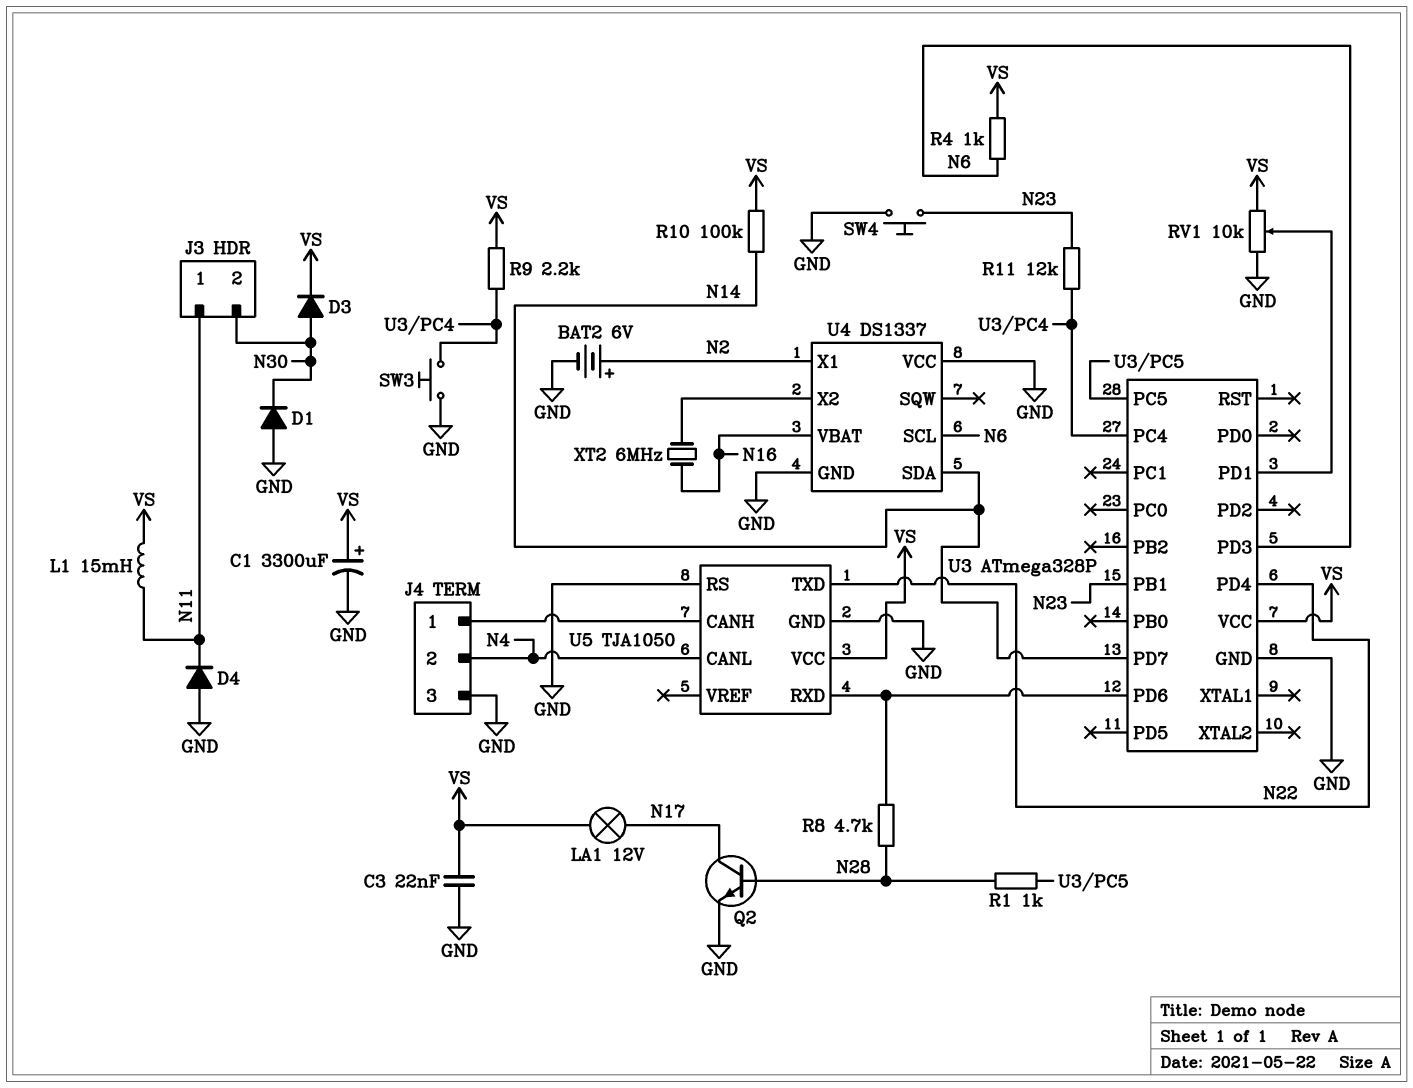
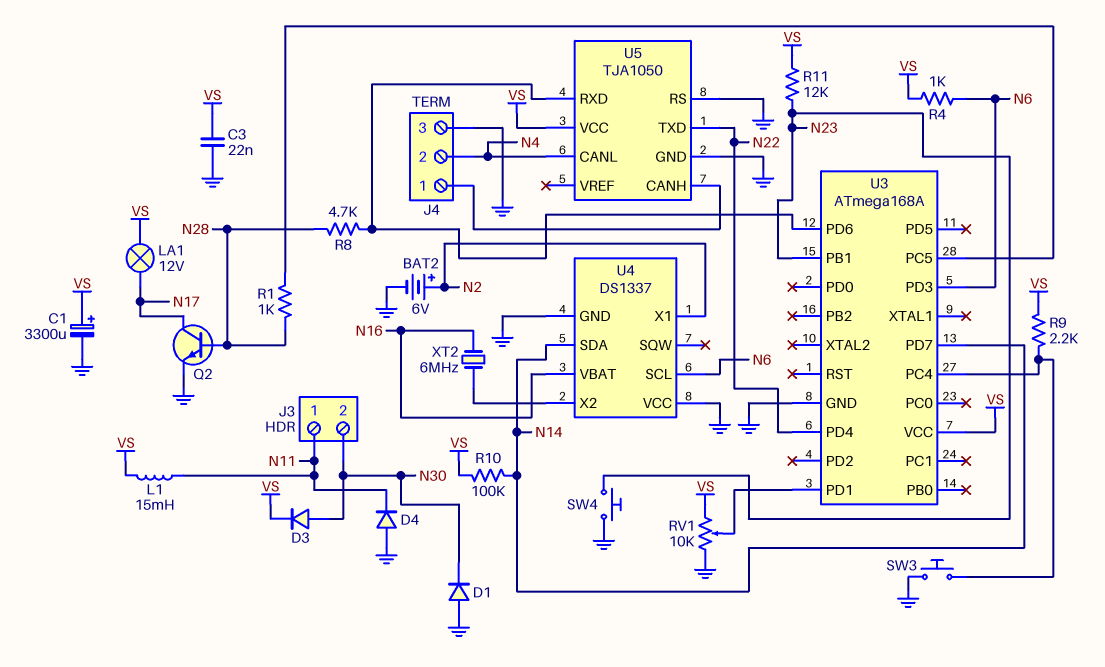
R11: 12k (N23, U3/PC4) -> 12k (N23, VS)
U3: ATmega328P -> ATmega168A

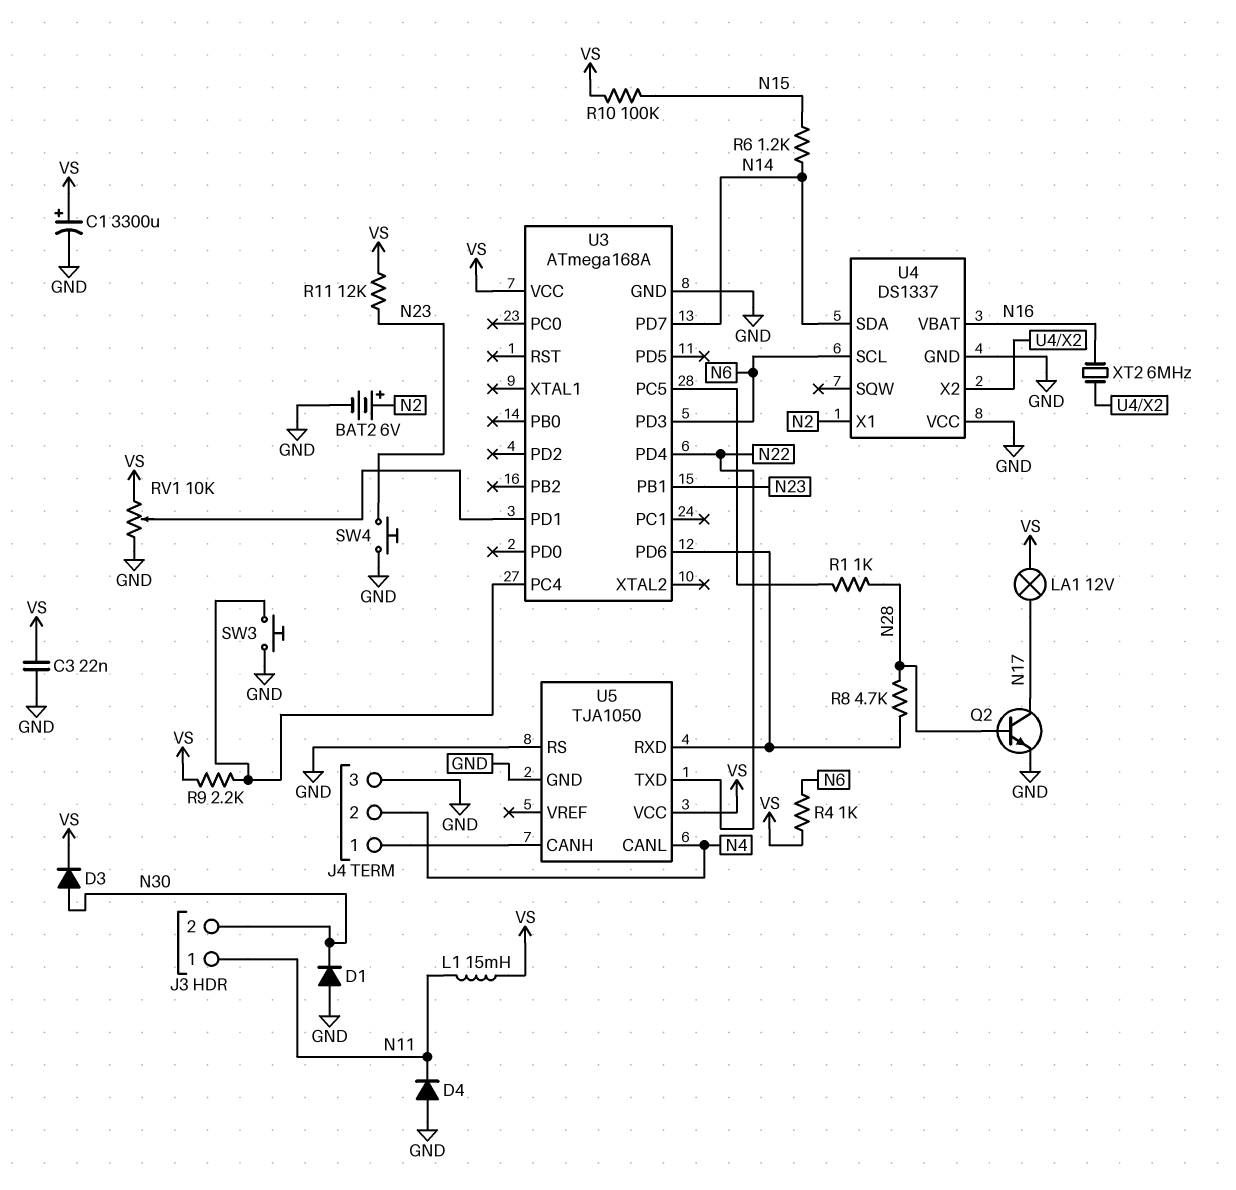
R6: none -> 1.2k (N14, N15)
R10: 100k (N14, VS) -> 100k (N15, VS)

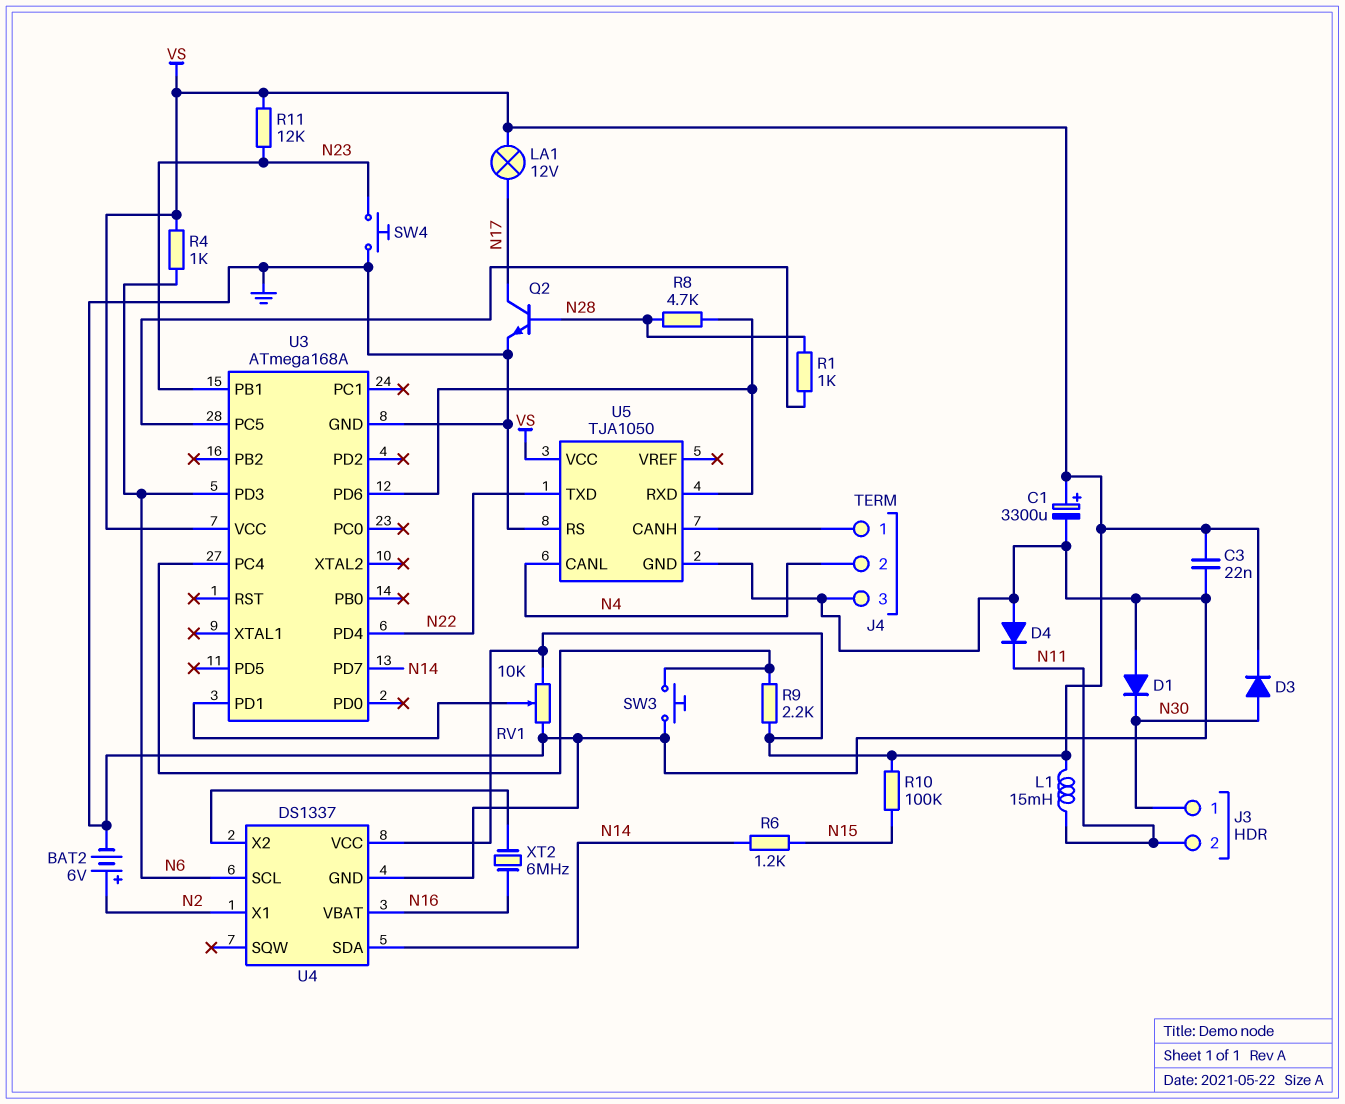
J3 pin 1: N11 -> N30
J3 pin 2: N30 -> N11
U4 pin VCC: GND -> VS

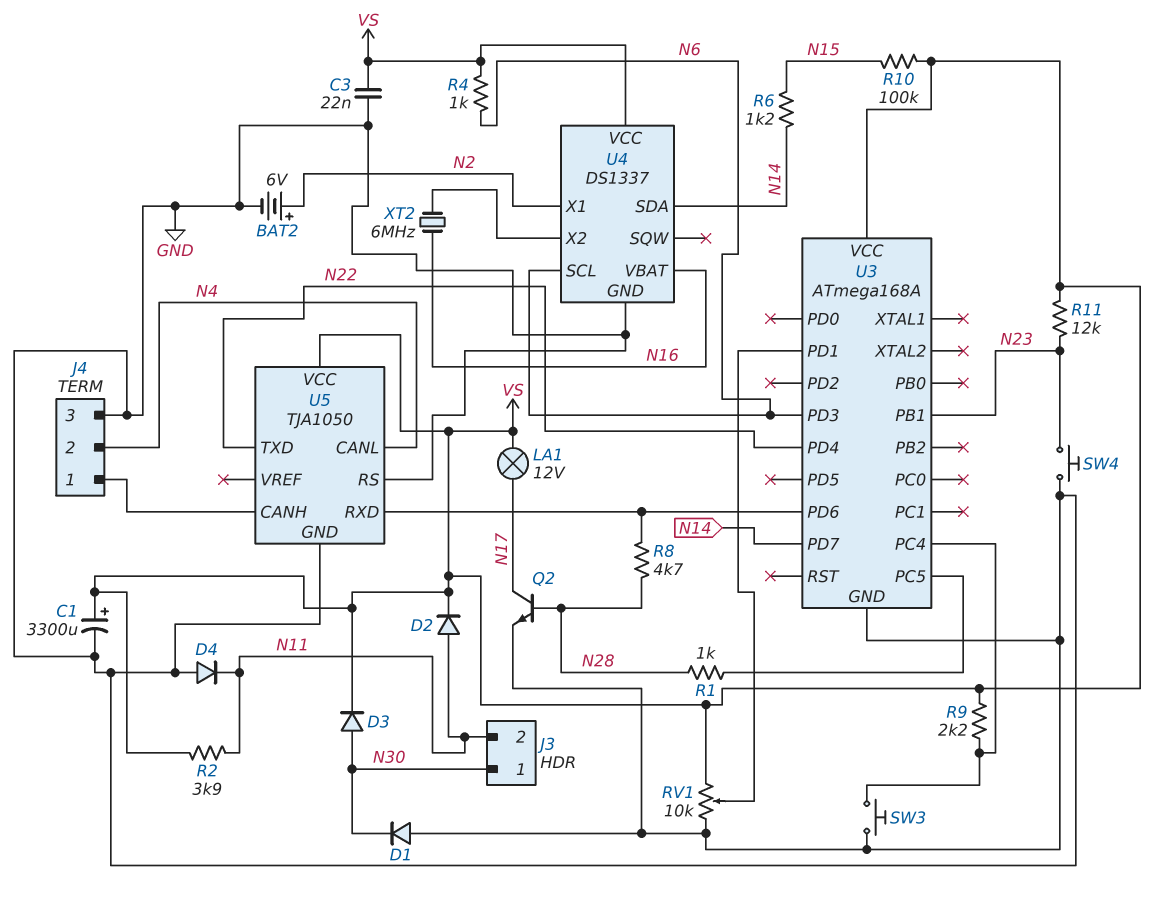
D2: none -> diode (A N11, K VS)
L1: 15mH (N11, VS) -> none
R2: none -> 3.9k (N11, VS)

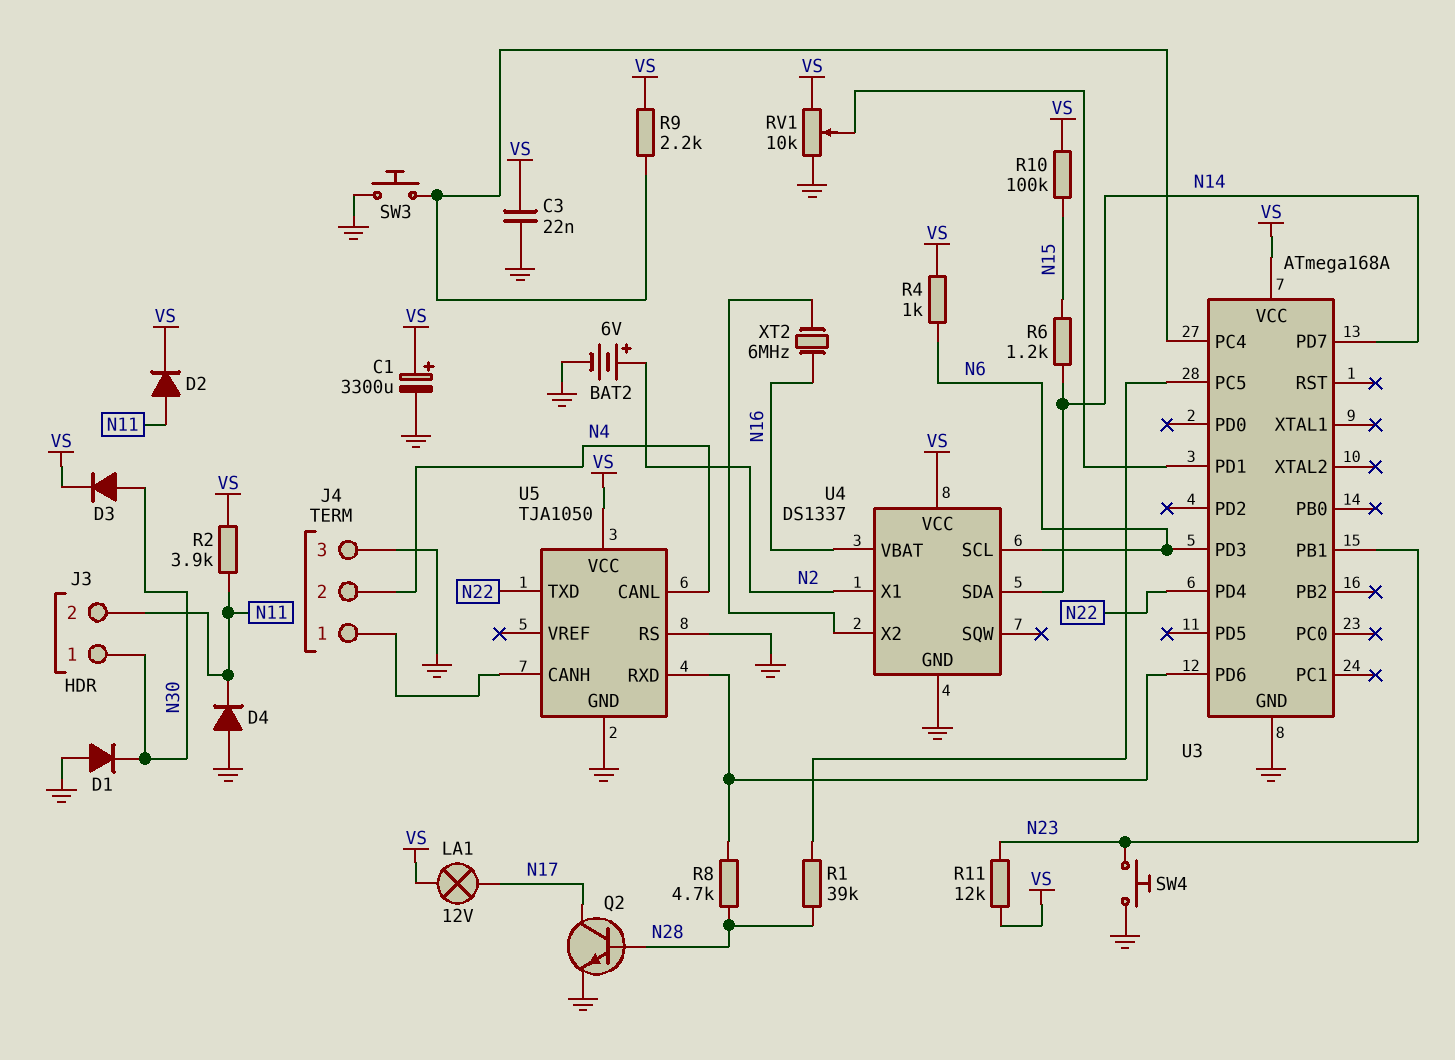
R1: 1k (N28, U3/PC5) -> 39k (N28, U3/PC5)

